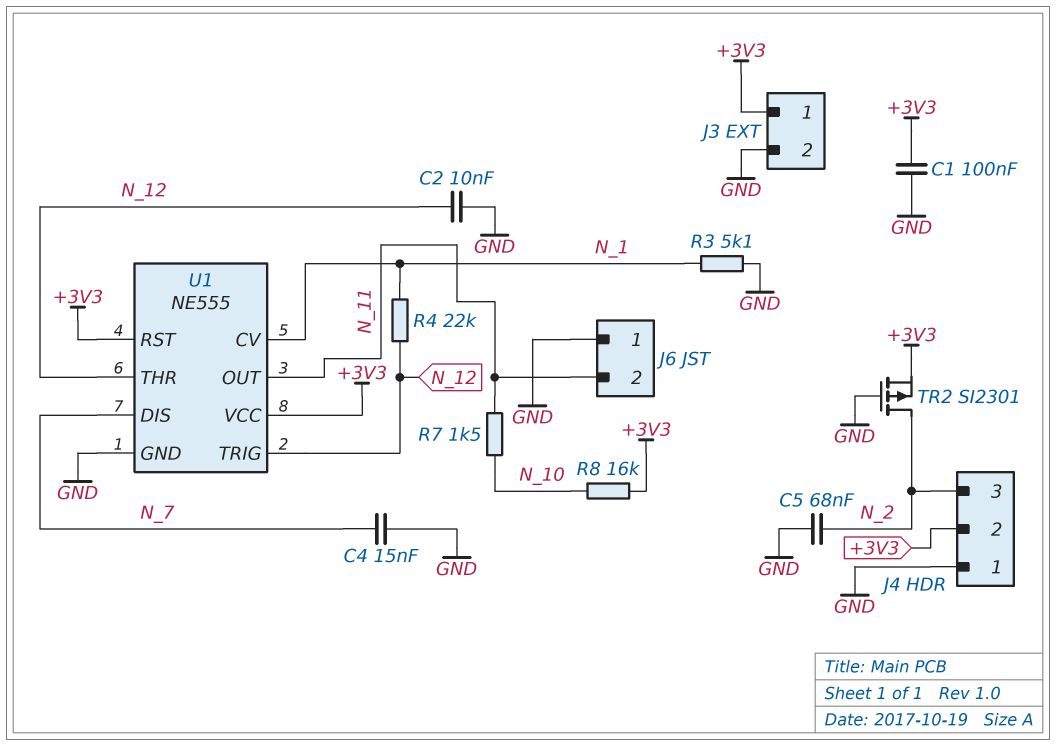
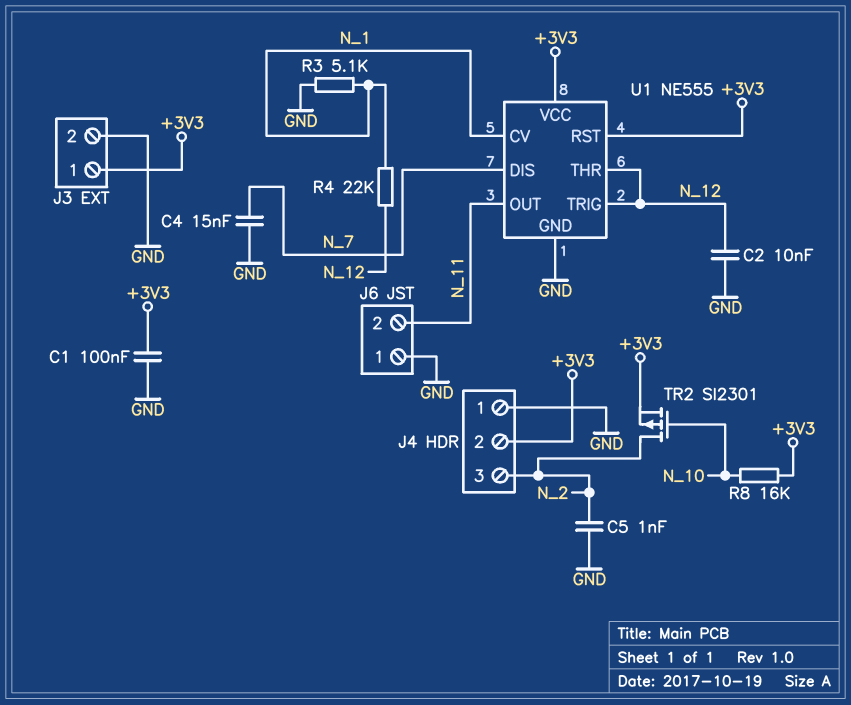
C5: 68nF (GND, N_2) -> 1nF (GND, N_2)
R7: 1.5k (N_10, N_11) -> none
TR2: PMOS SI2301 (G GND, D N_2, S +3V3) -> PMOS SI2301 (G N_10, D N_2, S +3V3)

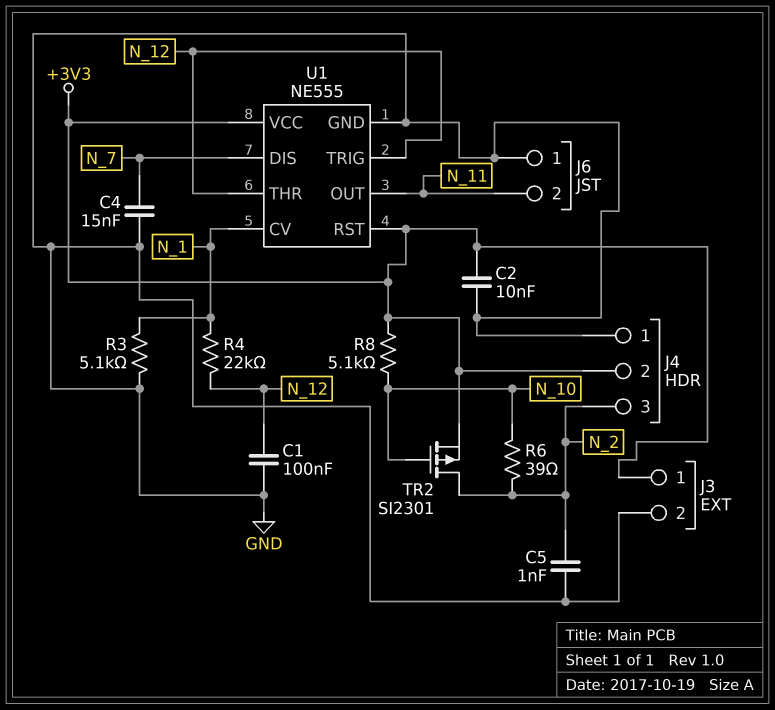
C1: 100nF (+3V3, GND) -> 100nF (GND, N_12)
C2: 10nF (GND, N_12) -> 10nF (+3V3, GND)
R6: none -> 39 (N_2, N_10)
R8: 16k (+3V3, N_10) -> 5.1k (+3V3, N_10)

